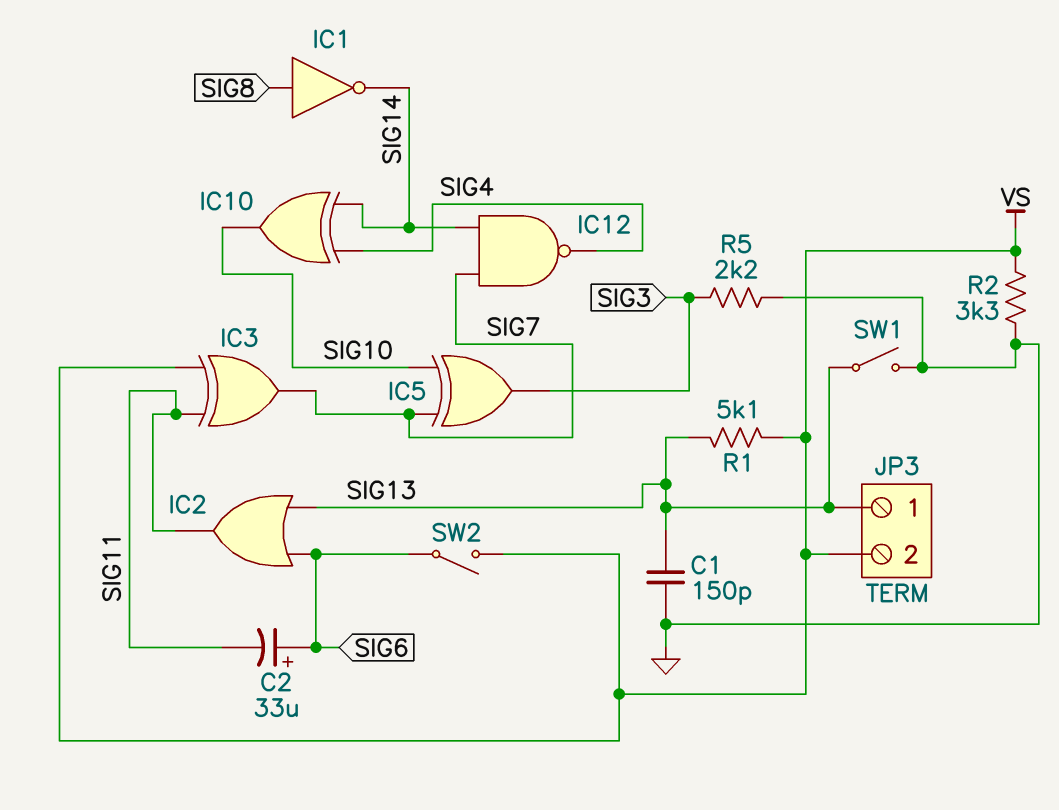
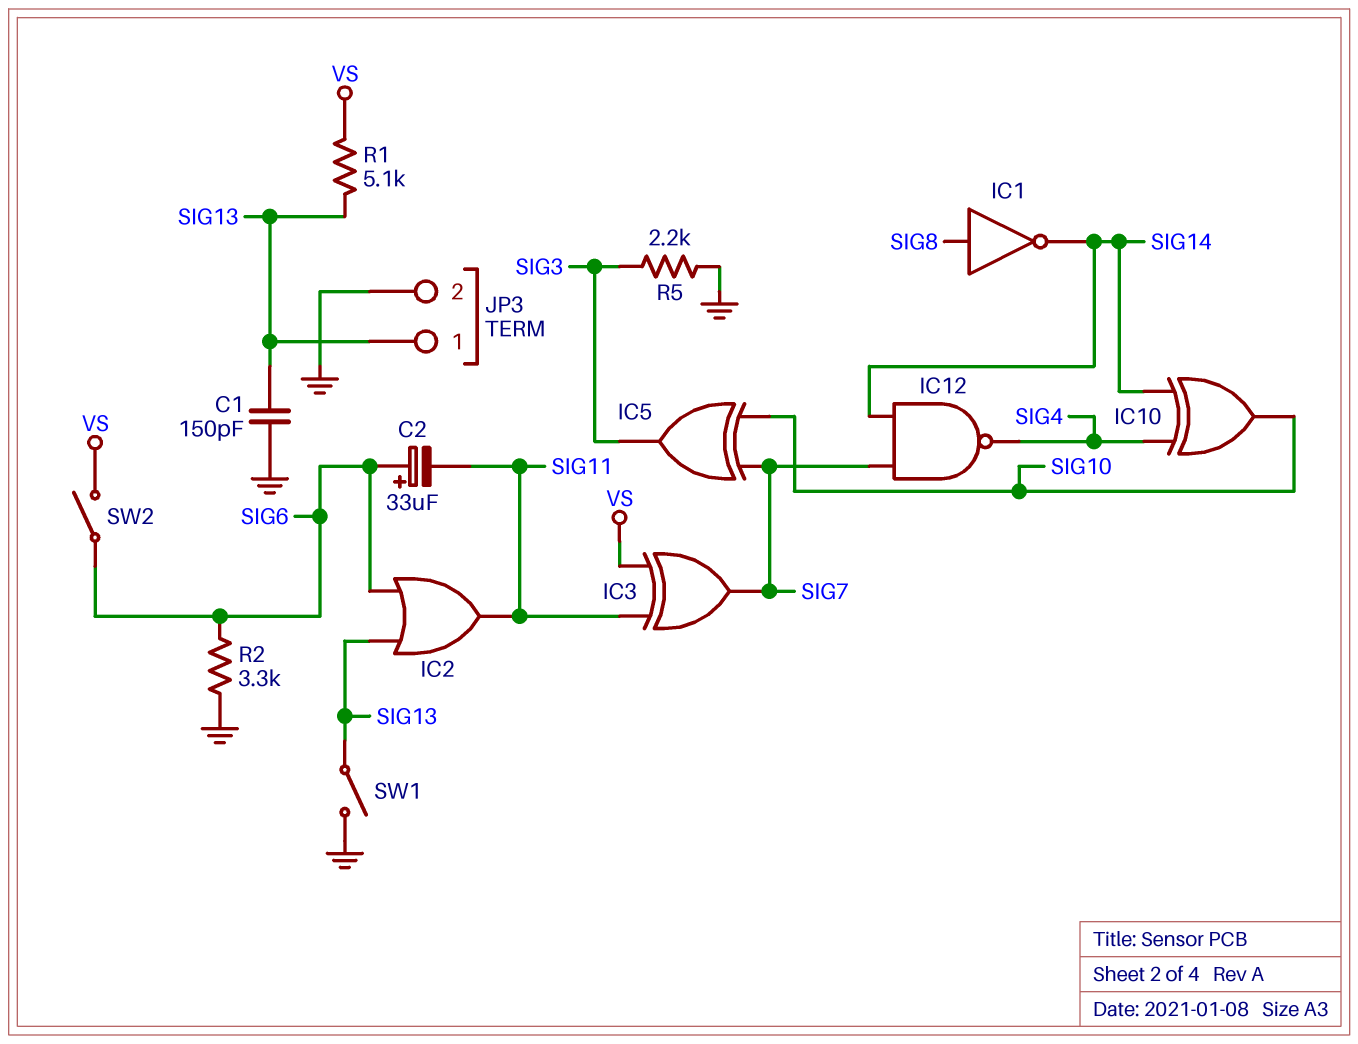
JP3 pin 2: VS -> GND
R2: 3.3k (GND, VS) -> 3.3k (GND, SIG6)

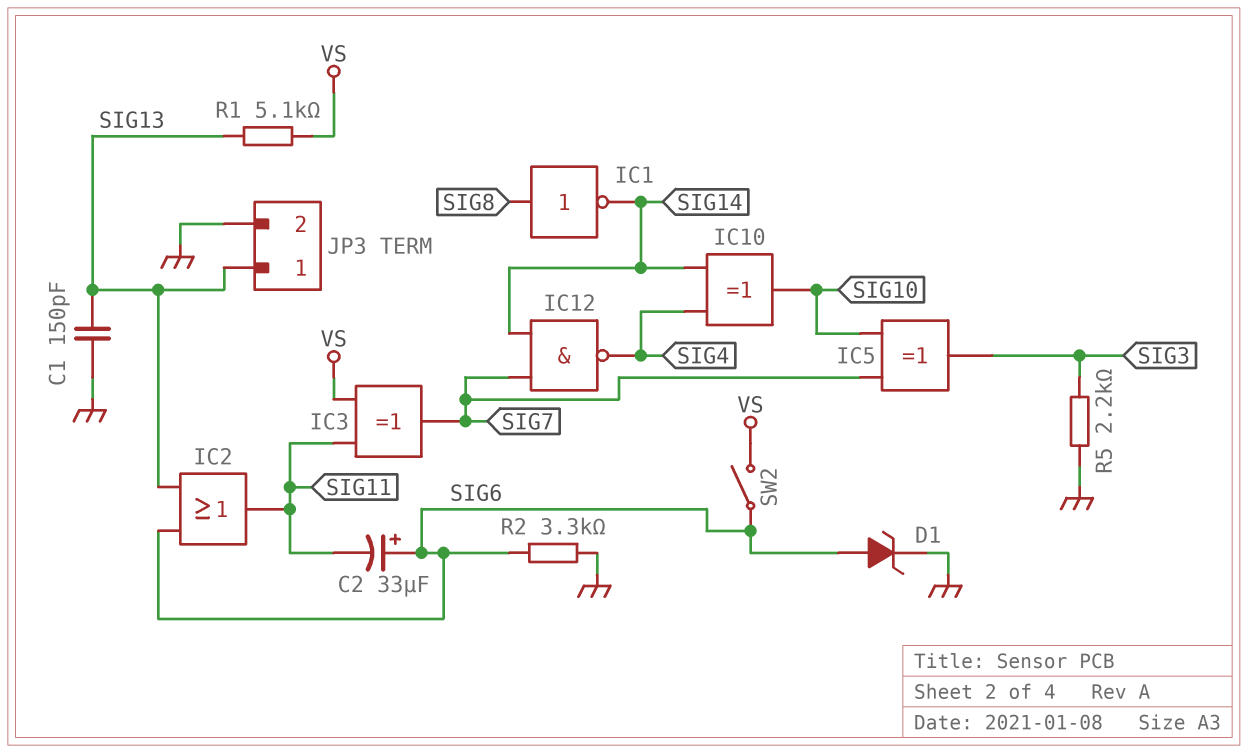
D1: none -> zener (A SIG6, K GND)
SW1: switch (GND, SIG13) -> none

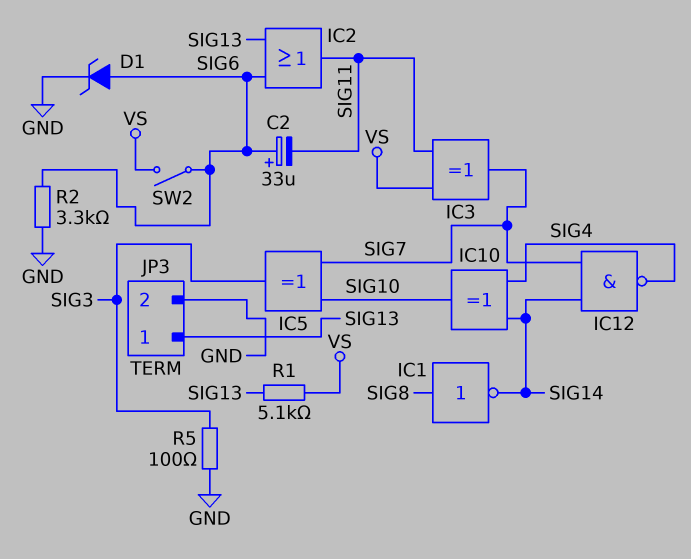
C1: 150pF (GND, SIG13) -> none
R5: 2.2k (GND, SIG3) -> 100 (GND, SIG3)

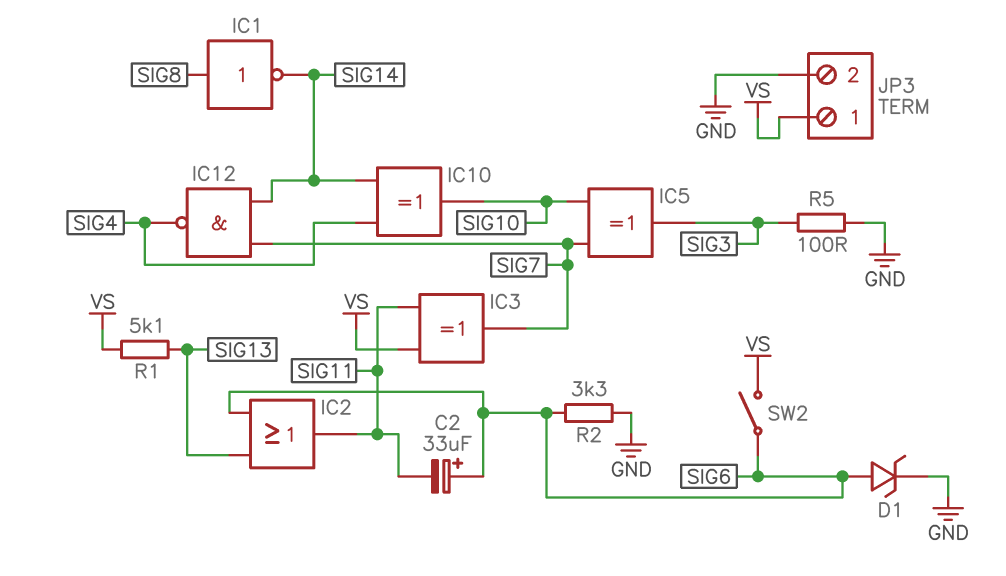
JP3 pin 1: SIG13 -> VS

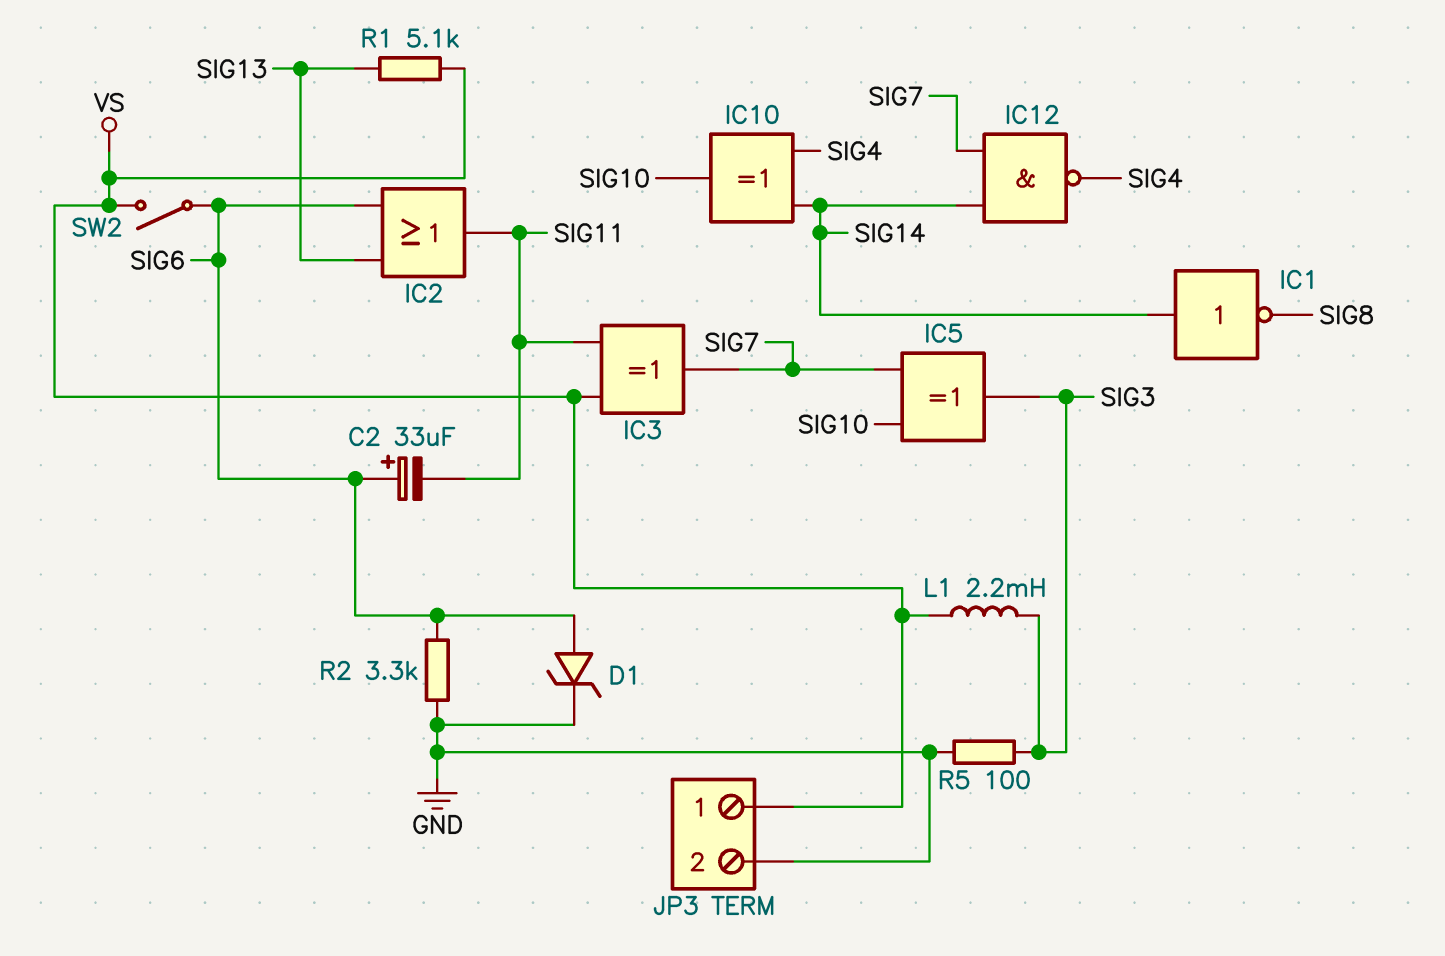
IC1: NOT (in SIG8, out SIG14) -> NOT (in SIG14, out SIG8)
L1: none -> 2.2mH (SIG3, VS)

